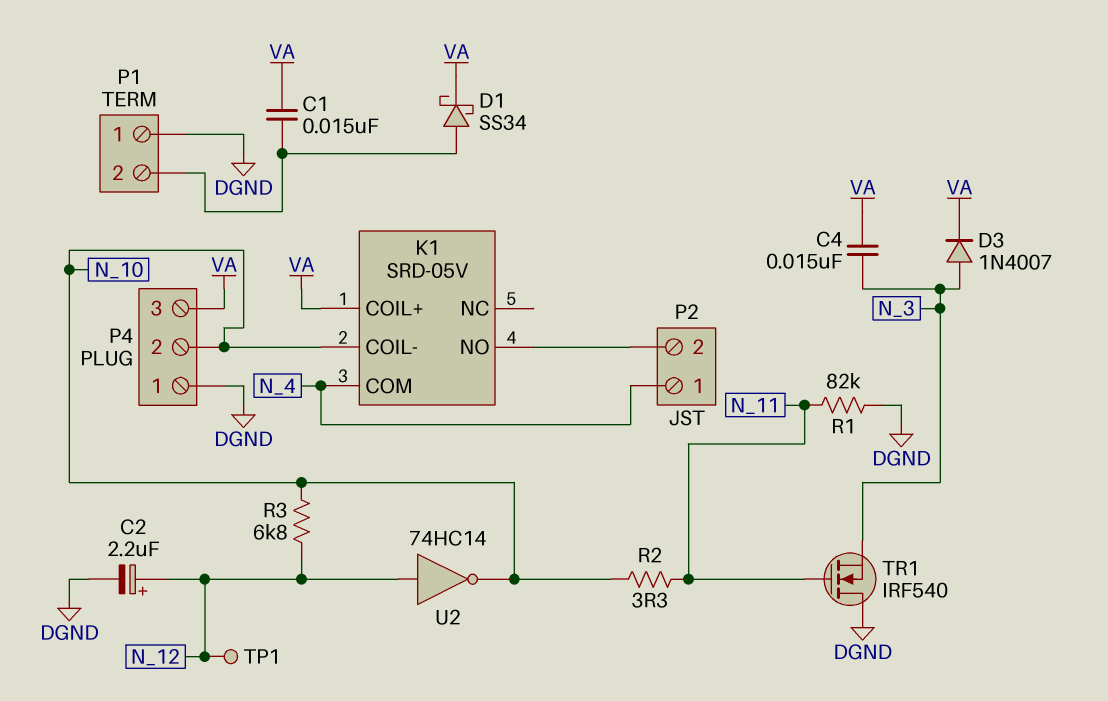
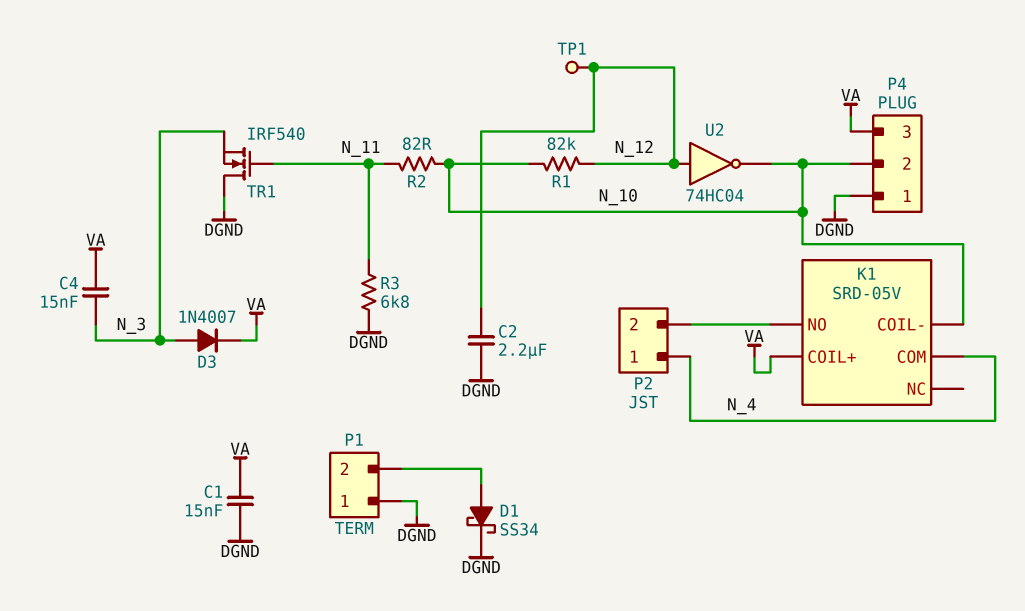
C1: 15nF (P1/2, VA) -> 15nF (DGND, VA)
C2: 2.2uF (plus N_12, minus DGND) -> 2.2uF (DGND, N_12)
D1: schottky SS34 (A P1/2, K VA) -> schottky SS34 (A P1/2, K DGND)
R1: 82k (DGND, N_11) -> 82k (N_10, N_12)
R2: 3.3 (N_10, N_11) -> 82 (N_10, N_11)
R3: 6.8k (N_10, N_12) -> 6.8k (DGND, N_11)
U2: NOT 74HC14 (in N_12, out N_10) -> NOT 74HC04 (in N_12, out N_10)

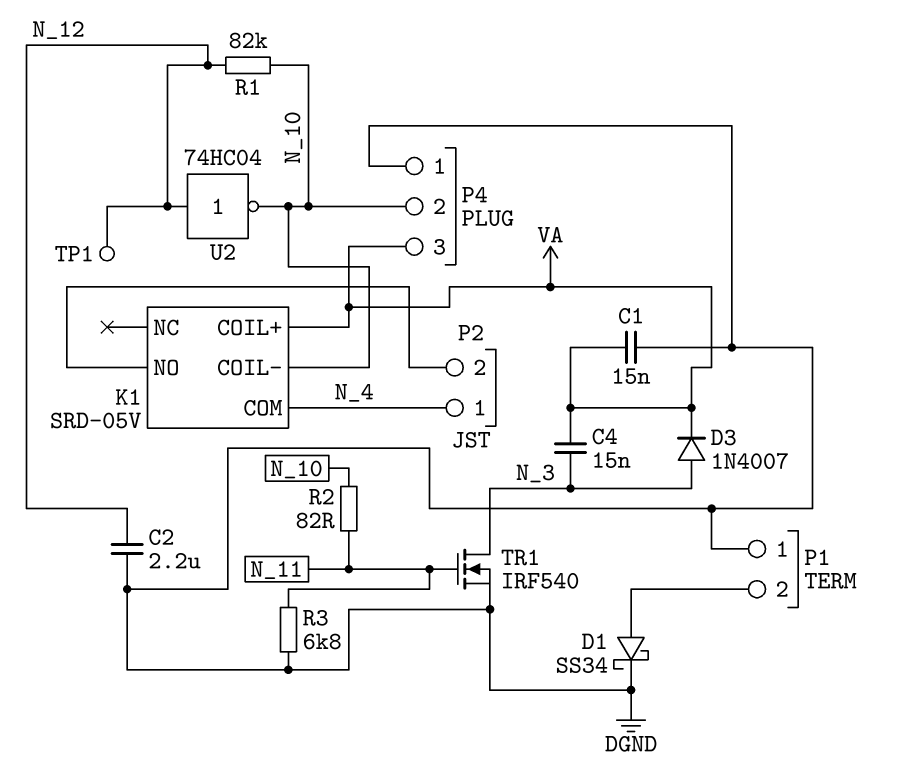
TR1: NMOS IRF540 (G N_11, D DGND, S N_3) -> NMOS IRF540 (G N_11, D N_3, S DGND)

